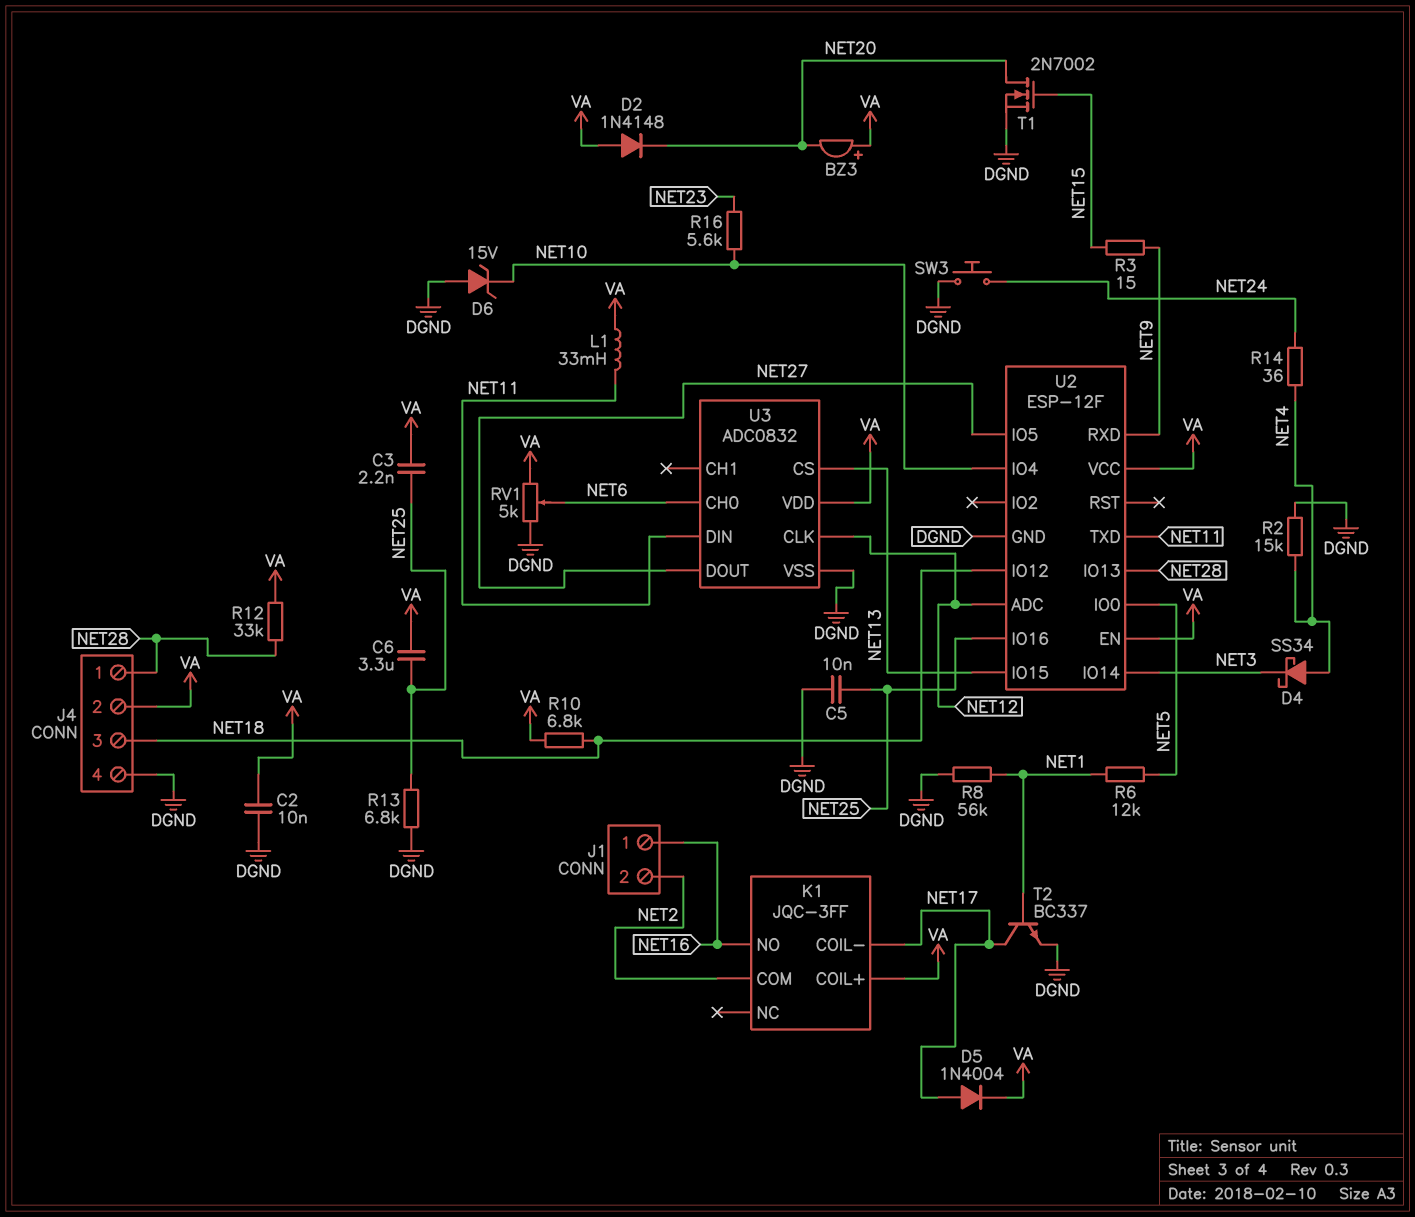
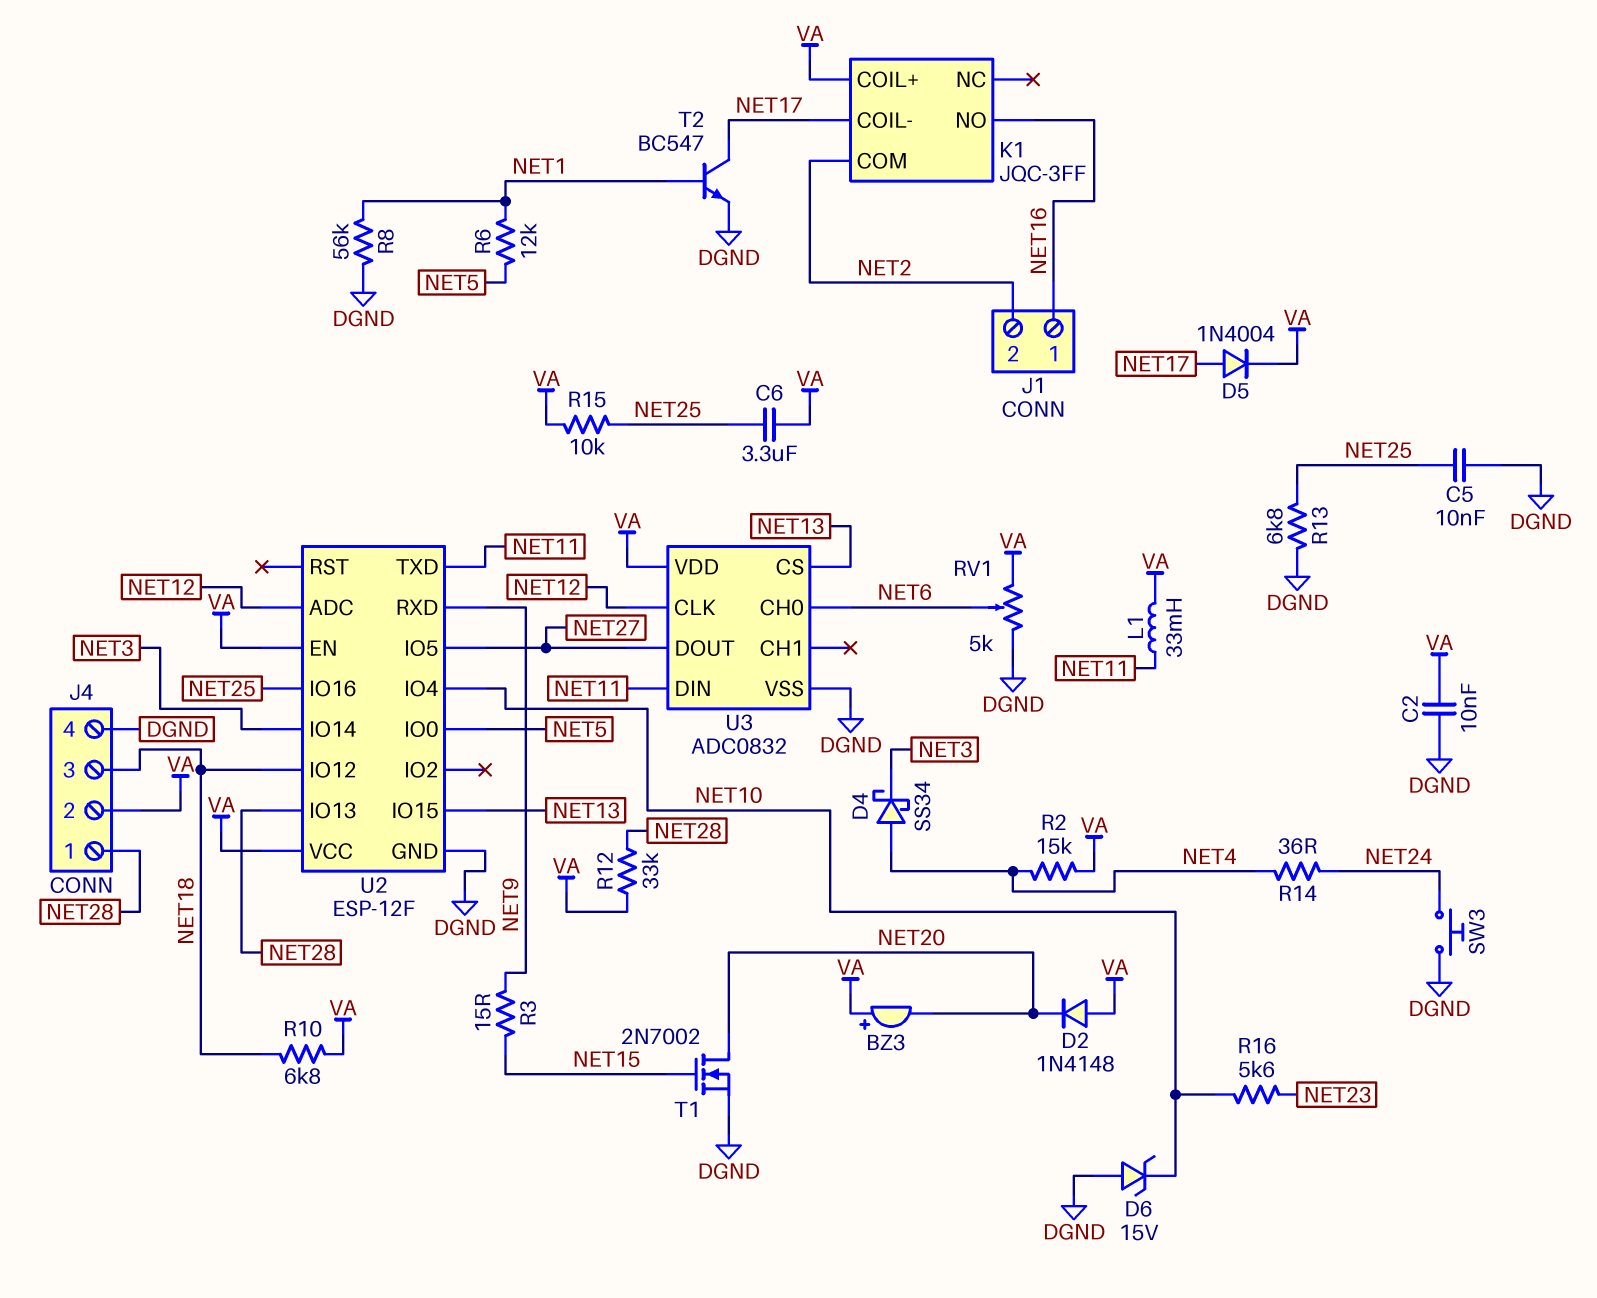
C3: 2.2nF (NET25, VA) -> none
R2: 15k (DGND, NET4) -> 15k (NET4, VA)
R15: none -> 10k (NET25, VA)
T2: NPN BC337 (B NET1, C NET17, E DGND) -> NPN BC547 (B NET1, C NET17, E DGND)

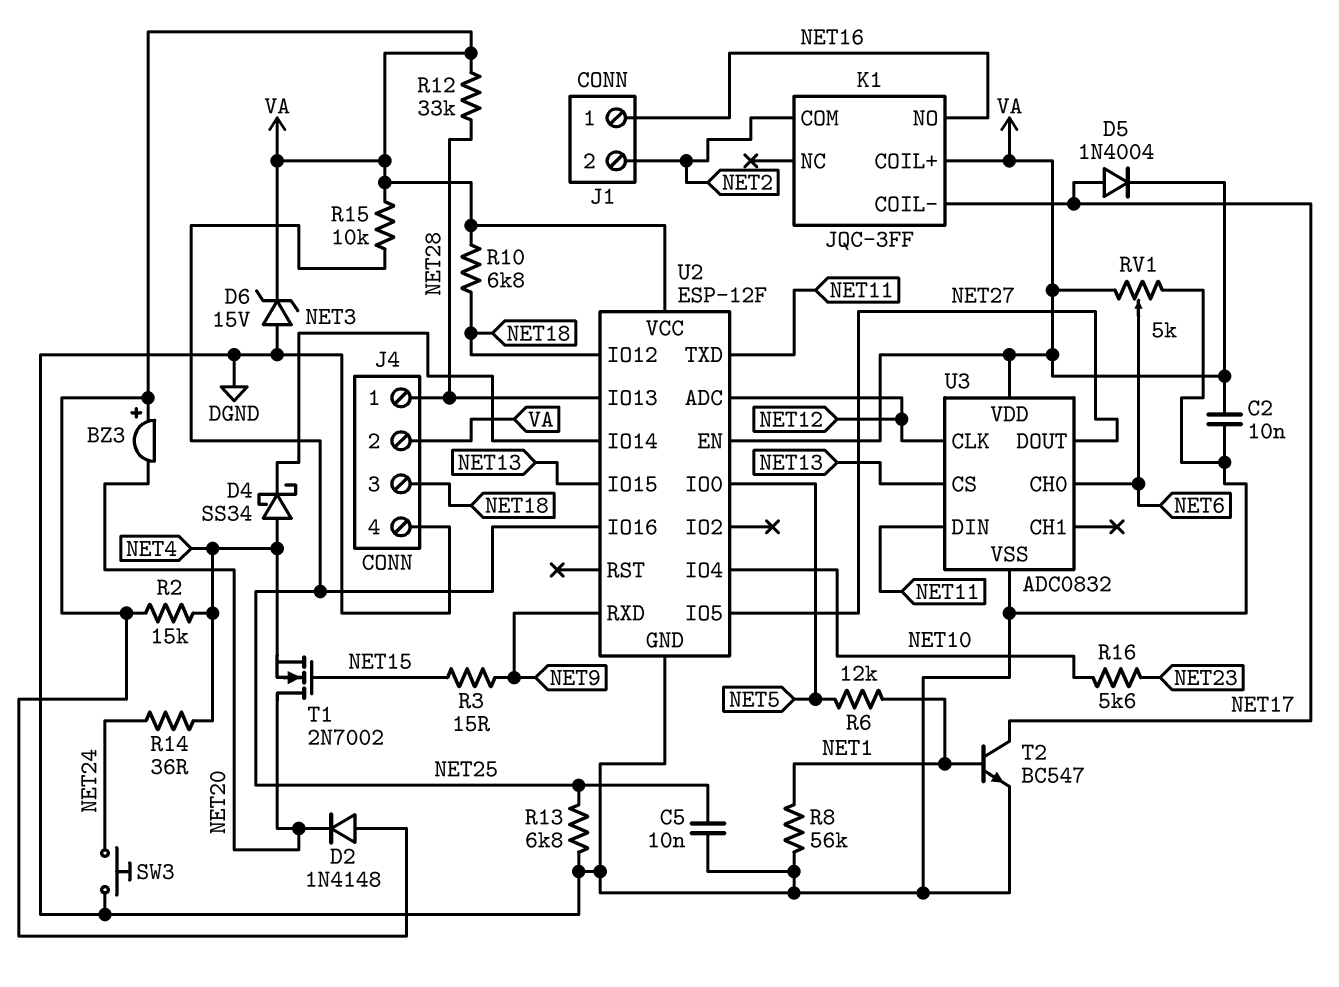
C6: 3.3uF (NET25, VA) -> none
D6: zener 15V (A DGND, K NET10) -> zener 15V (A DGND, K VA)
L1: 33mH (NET11, VA) -> none
T1: NMOS 2N7002 (G NET15, D NET20, S DGND) -> NMOS 2N7002 (G NET15, D NET20, S NET4)

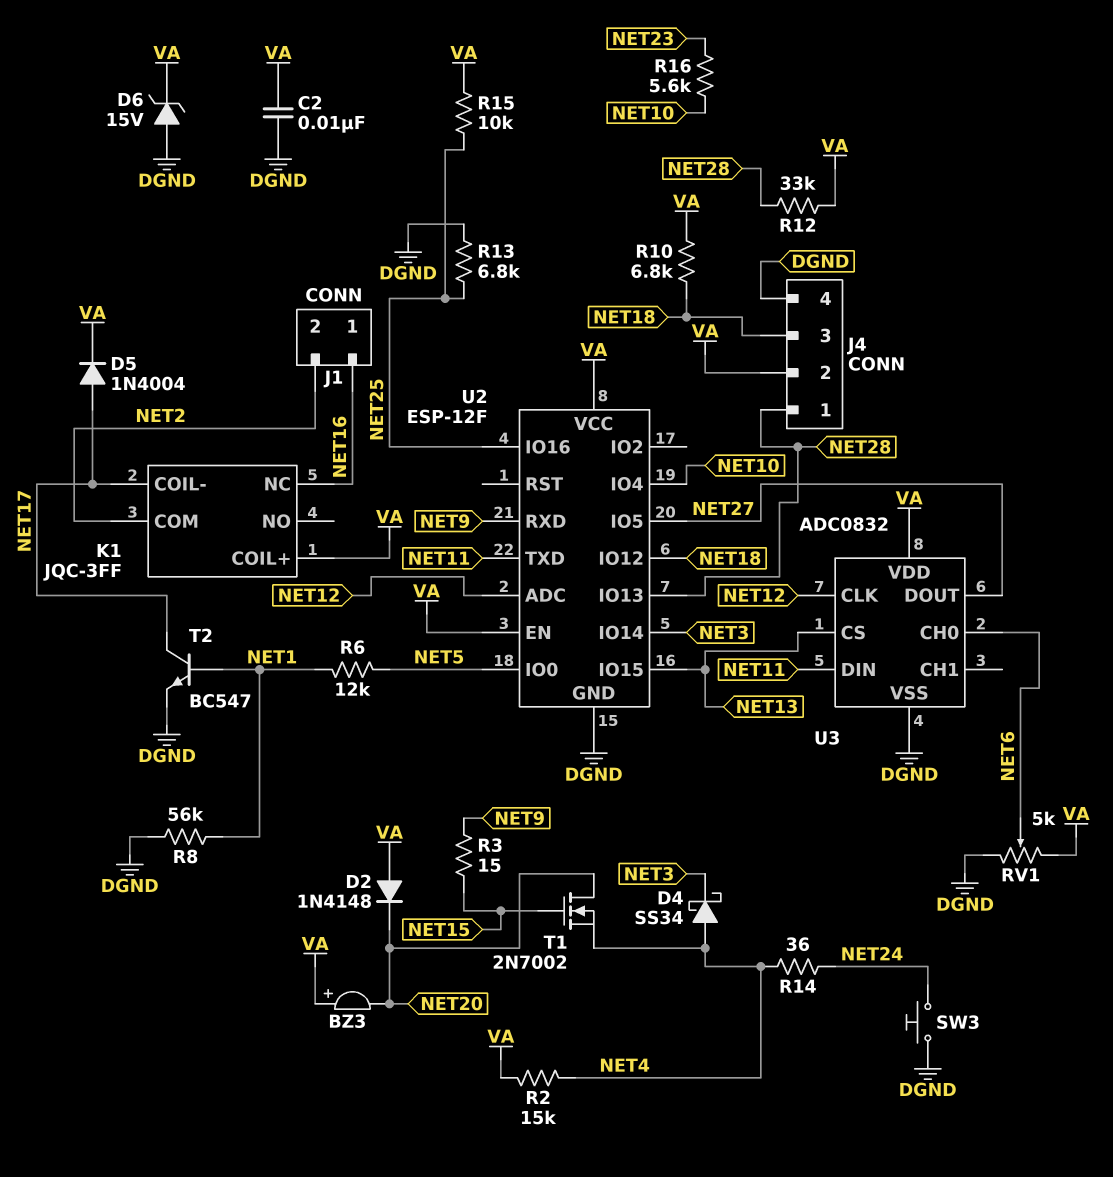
C5: 10nF (DGND, NET25) -> none
K1 pin NC: none -> NET16
K1 pin NO: NET16 -> none

